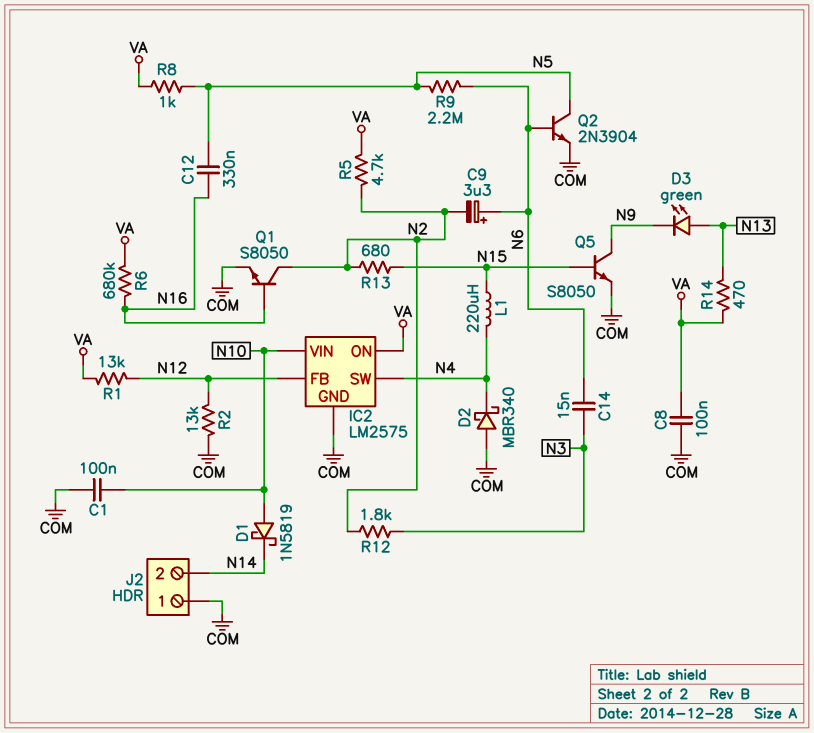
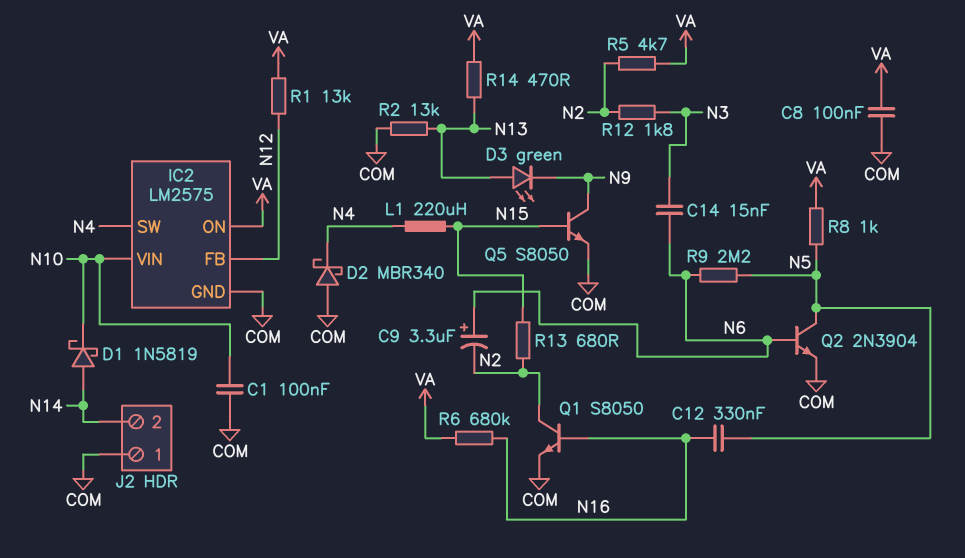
D1: schottky 1N5819 (A N10, K N14) -> schottky 1N5819 (A N14, K N10)
R2: 13k (COM, N12) -> 13k (COM, N13)

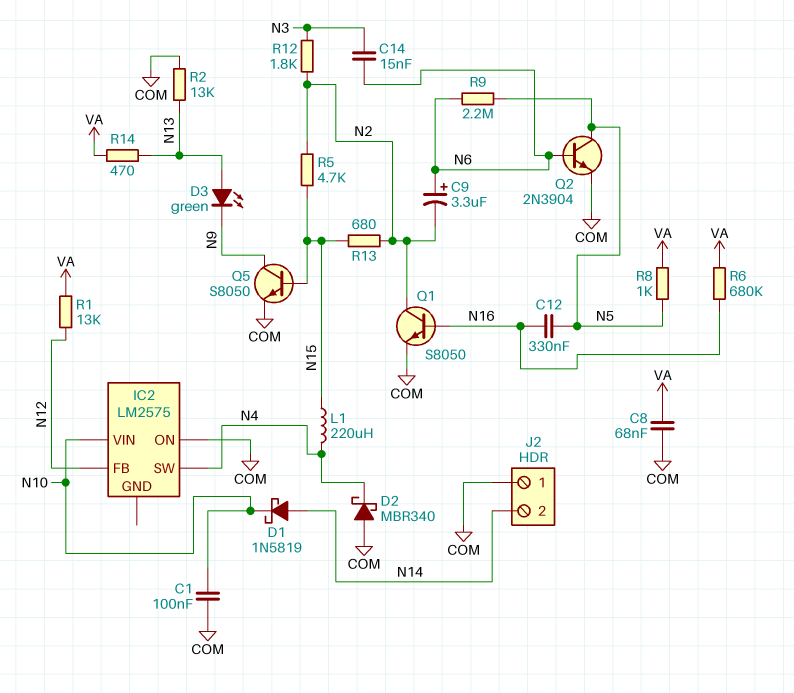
C8: 100nF (COM, VA) -> 68nF (COM, VA)
IC2 pin GND: COM -> none
IC2 pin ON: VA -> COM
R5: 4.7k (N2, VA) -> 4.7k (N2, N15)

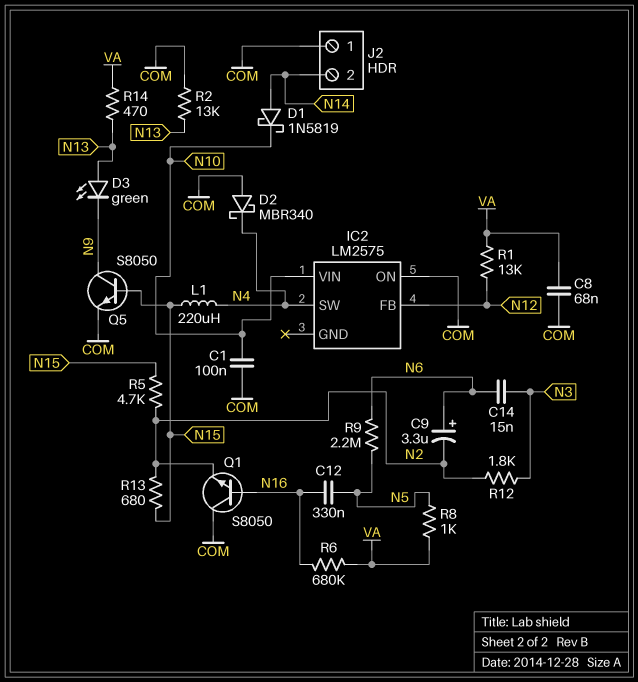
Q1: NPN S8050 (B N16, C N2, E COM) -> NPN S8050 (B N16, C COM, E N2)
Q2: NPN 2N3904 (B N6, C N5, E COM) -> none

